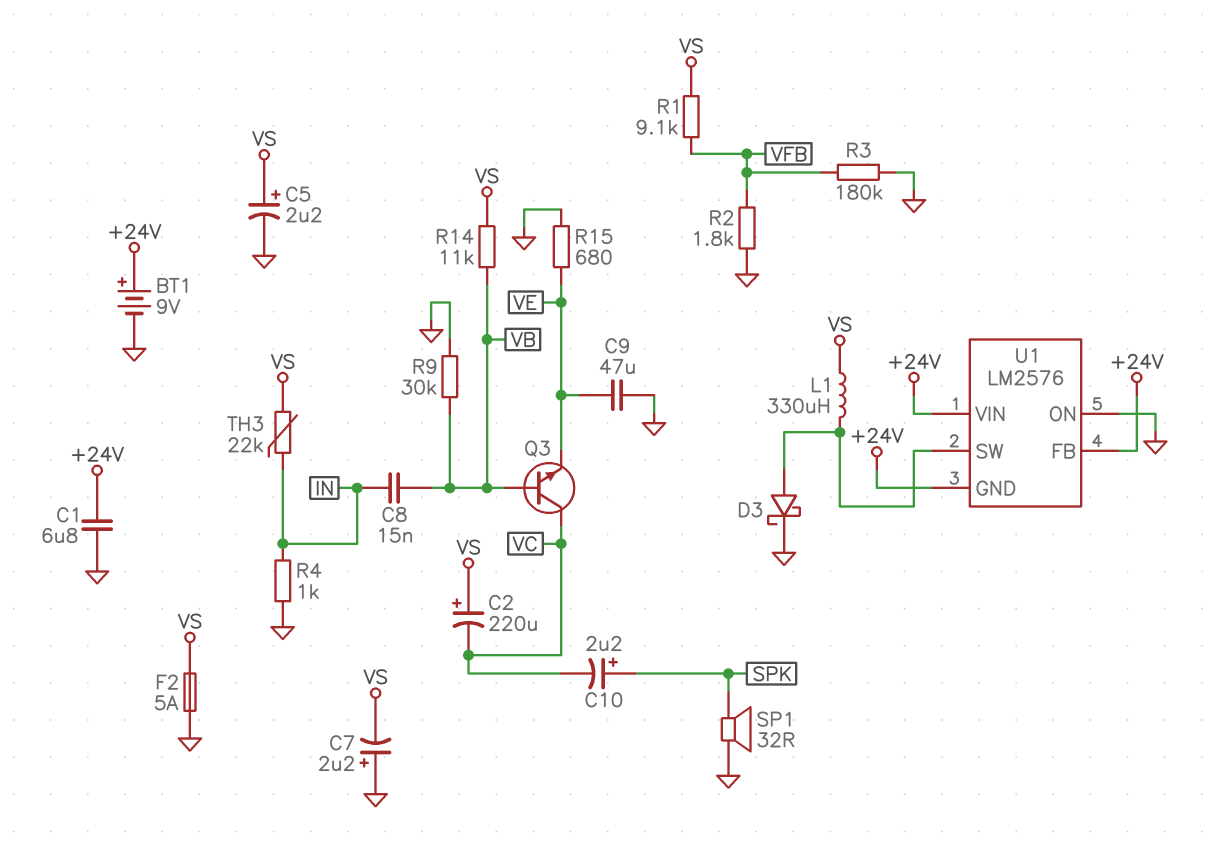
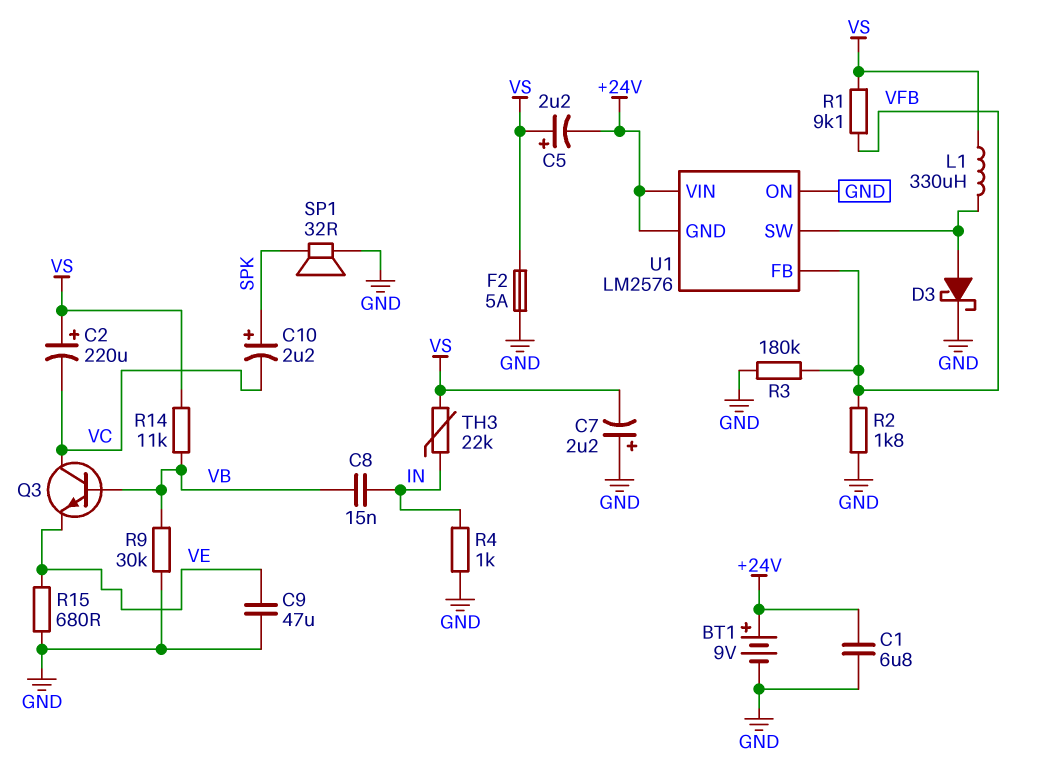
C5: 2.2uF (plus VS, minus GND) -> 2.2uF (plus VS, minus +24V)
U1 pin FB: +24V -> VFB

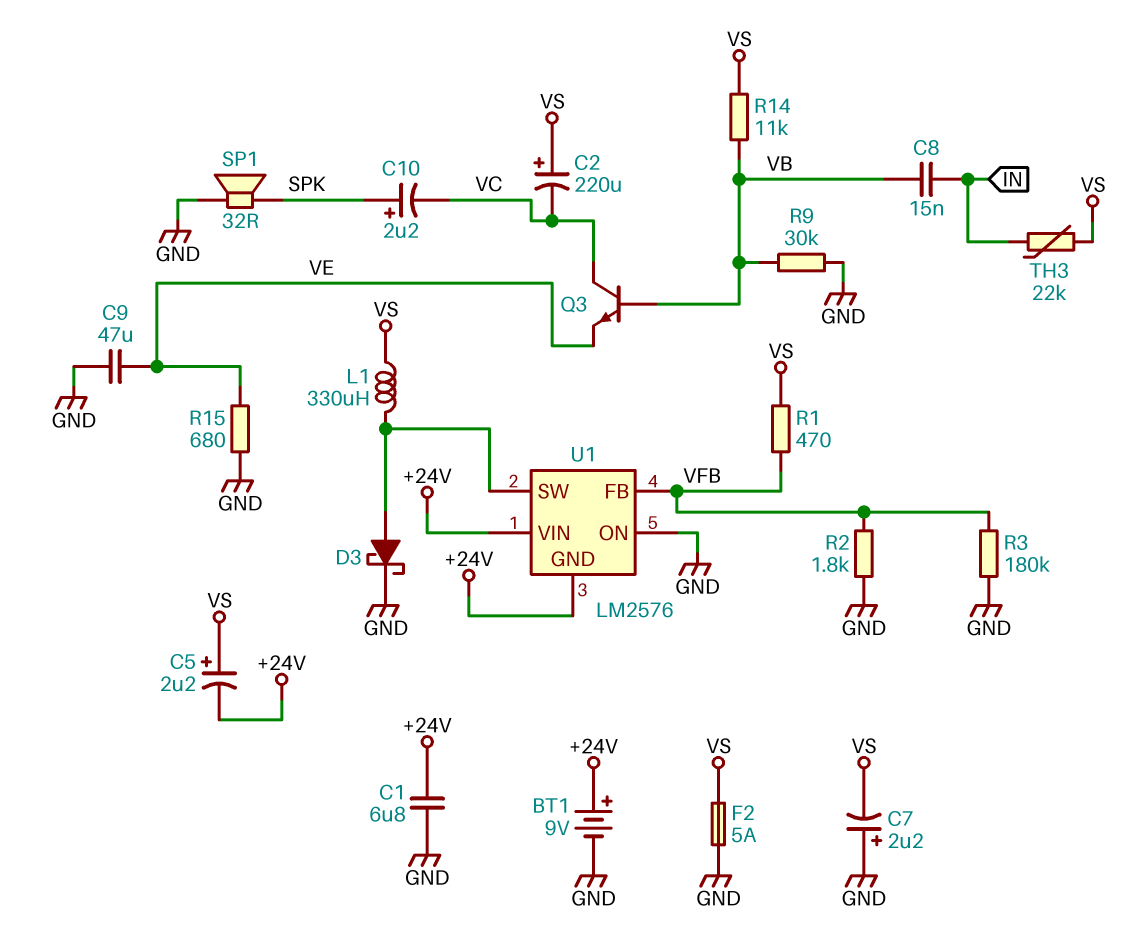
R1: 9.1k (VFB, VS) -> 470 (VFB, VS)
R4: 1k (GND, IN) -> none

